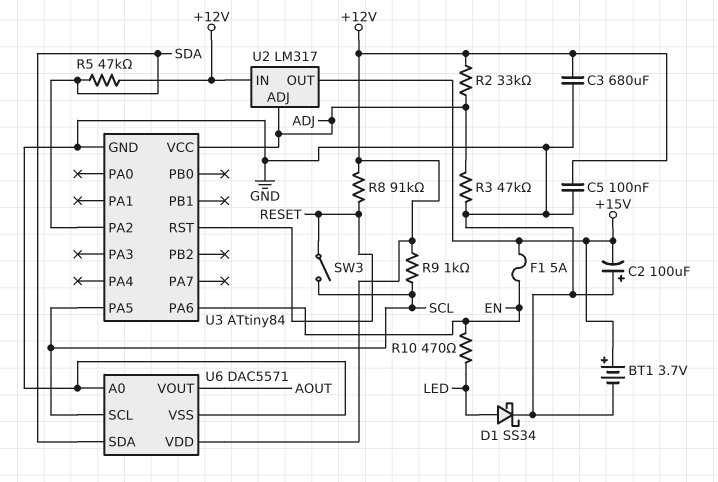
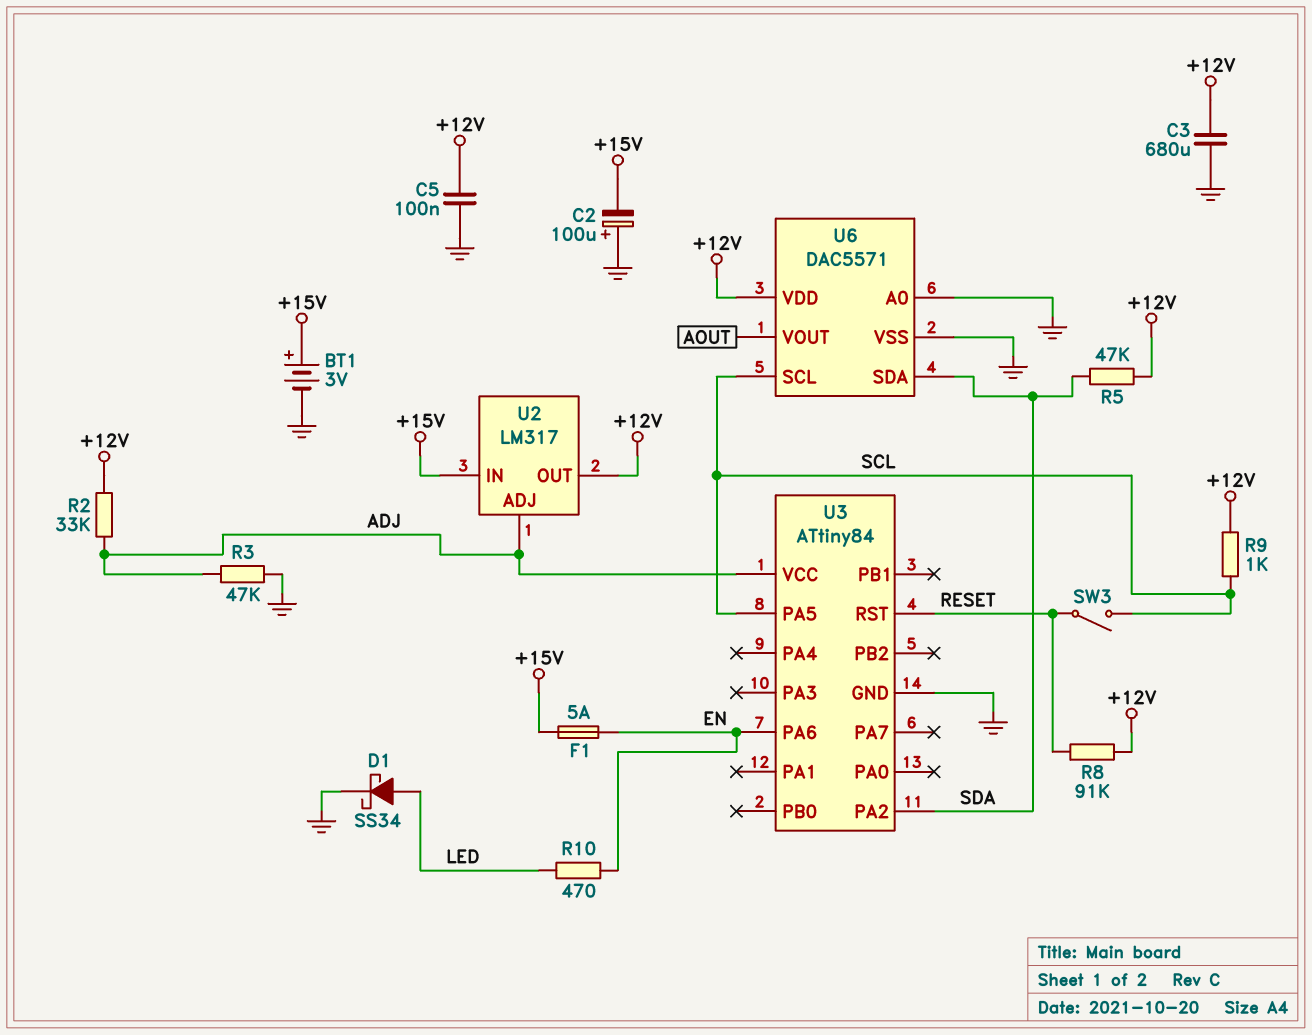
BT1: 3.7V (plus +15V, minus GND) -> 3V (plus +15V, minus GND)
U2 pin IN: +12V -> +15V
U2 pin OUT: +15V -> +12V

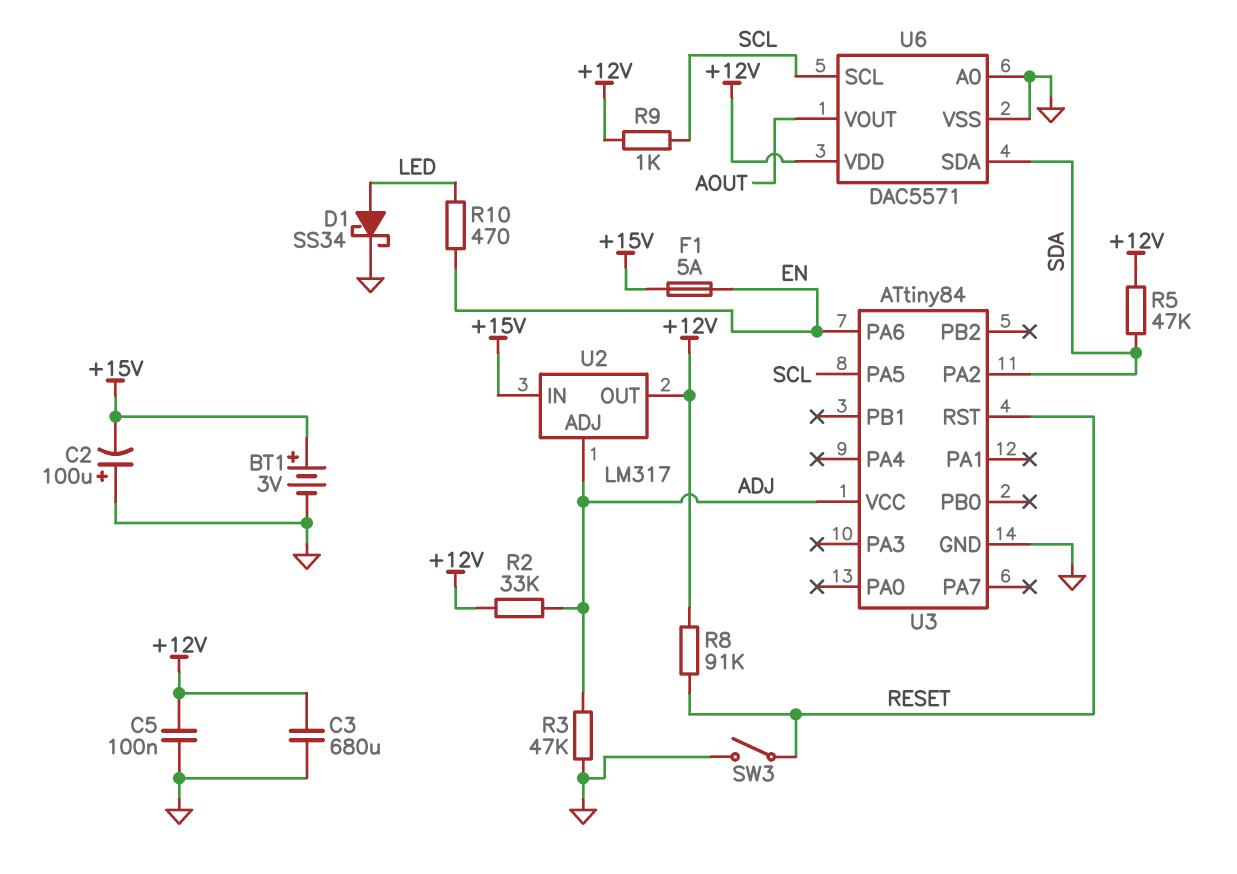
SW3: switch (RESET, SCL) -> switch (GND, RESET)

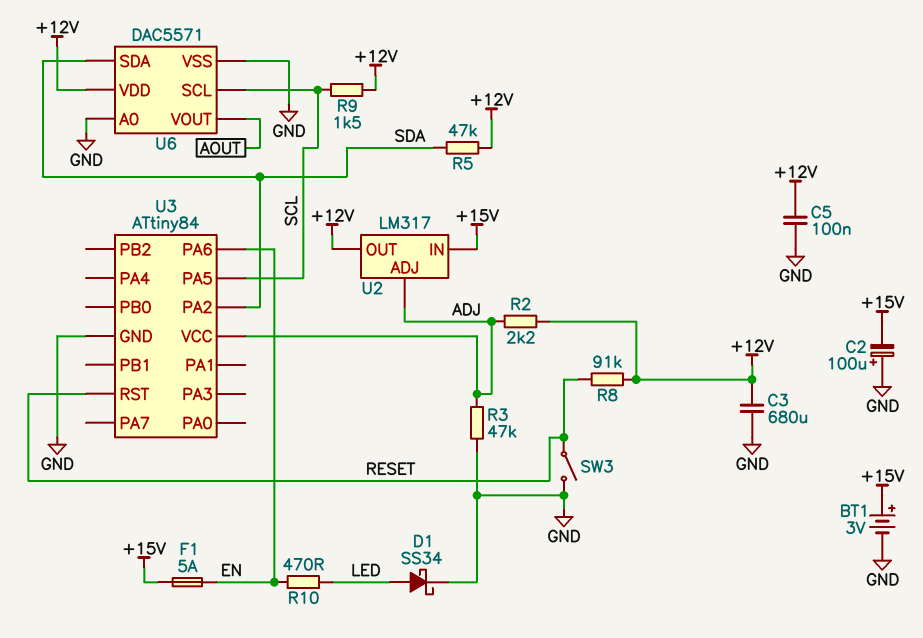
R2: 33k (+12V, ADJ) -> 2.2k (+12V, ADJ)
R9: 1k (+12V, SCL) -> 1.5k (+12V, SCL)

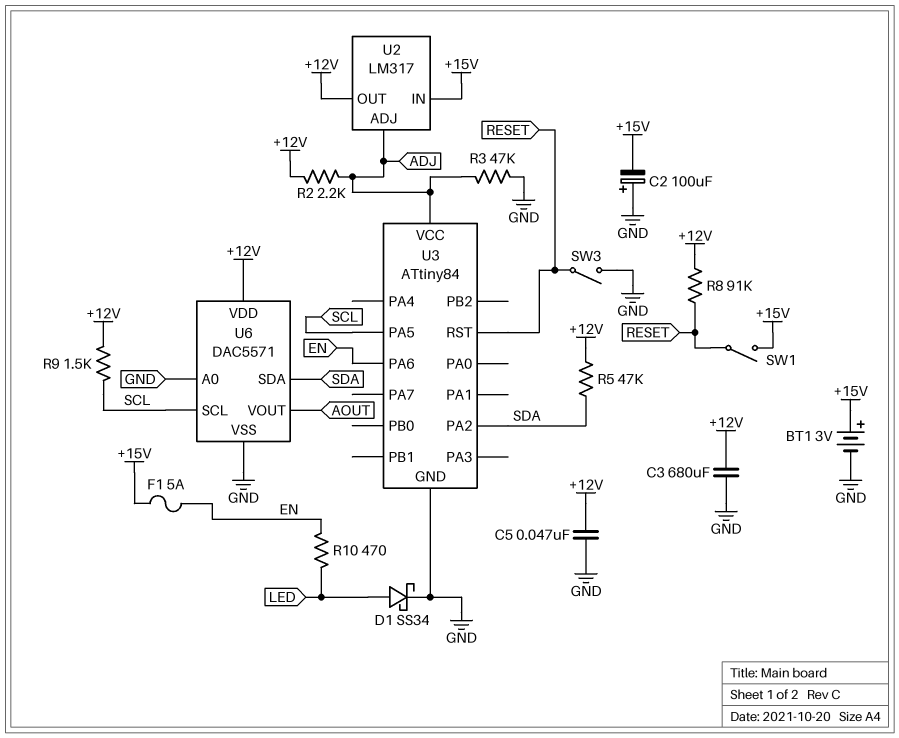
C5: 100nF (+12V, GND) -> 47nF (+12V, GND)
SW1: none -> switch (+15V, RESET)

